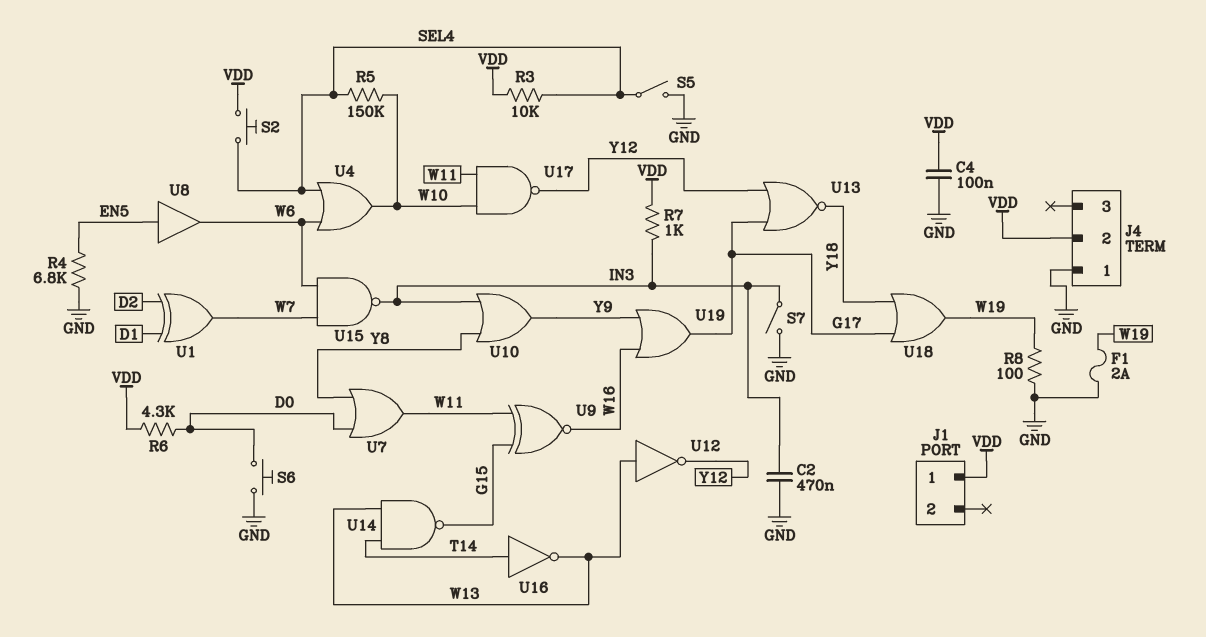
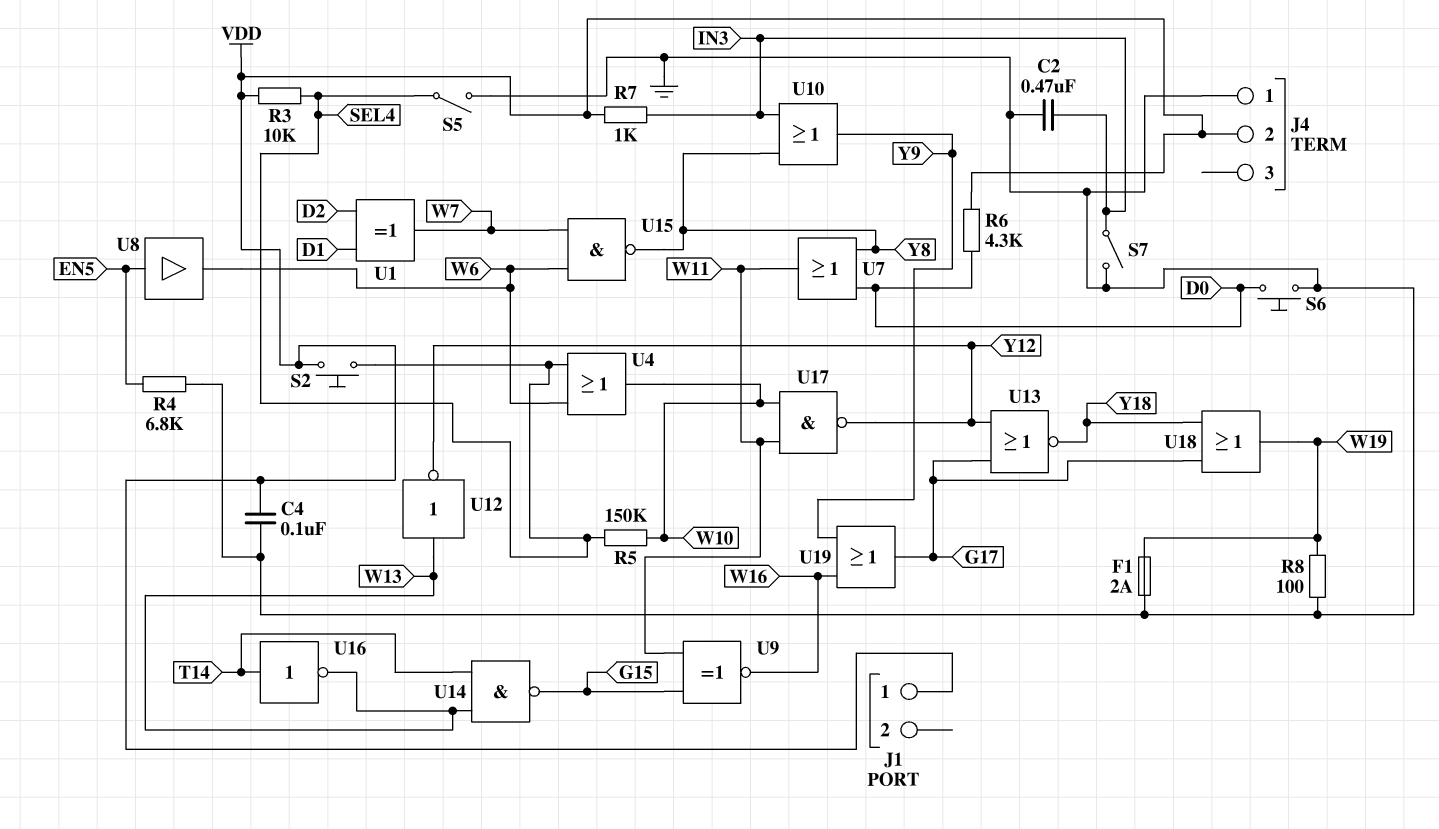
U15: NAND (in W6, in W7, out IN3) -> NAND (in W6, in W7, out Y8)

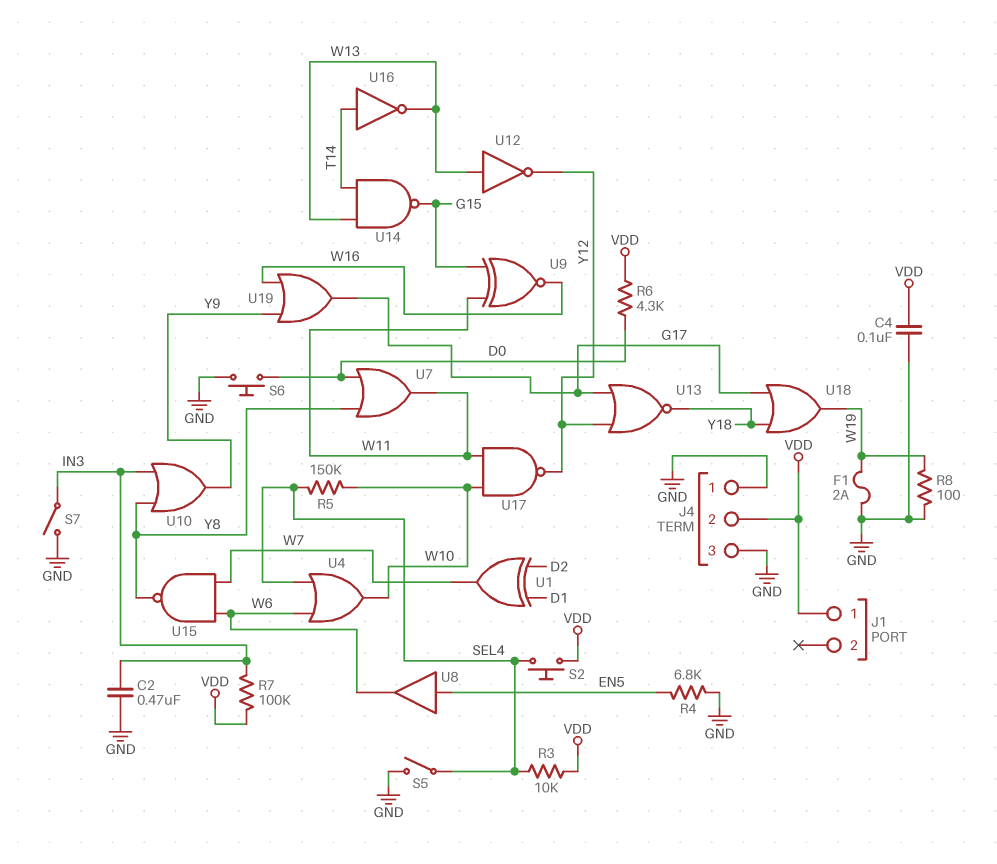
J4 pin 3: none -> GND
R7: 1k (IN3, VDD) -> 100k (IN3, VDD)

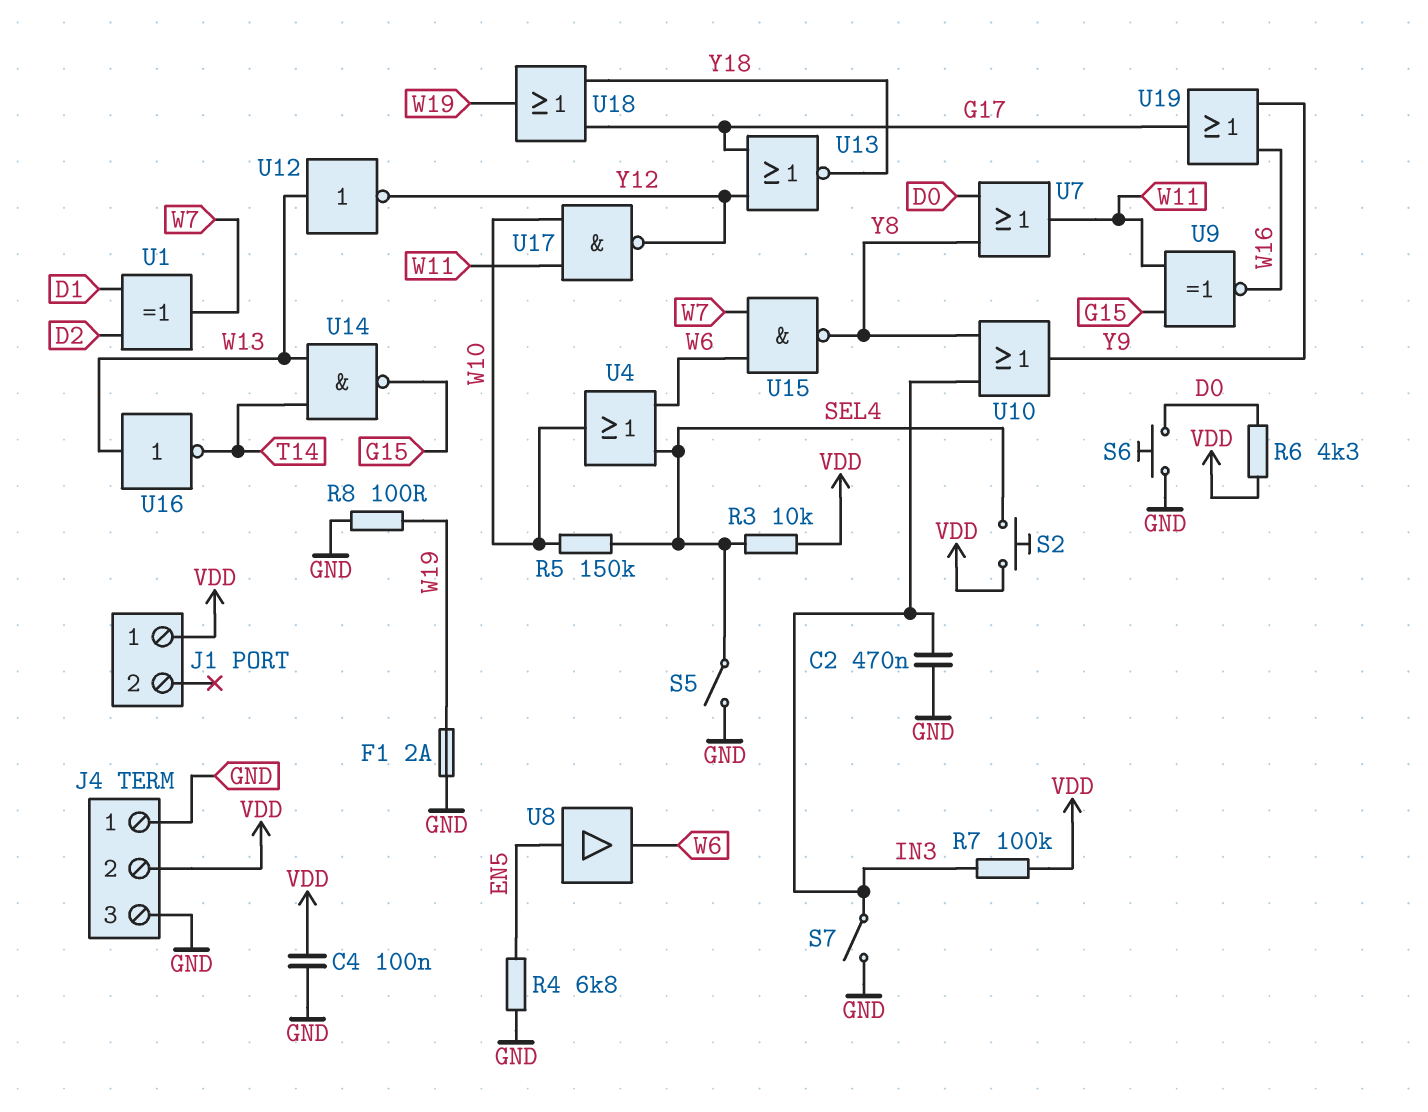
U16: NOT (in T14, out W13) -> NOT (in W13, out T14)

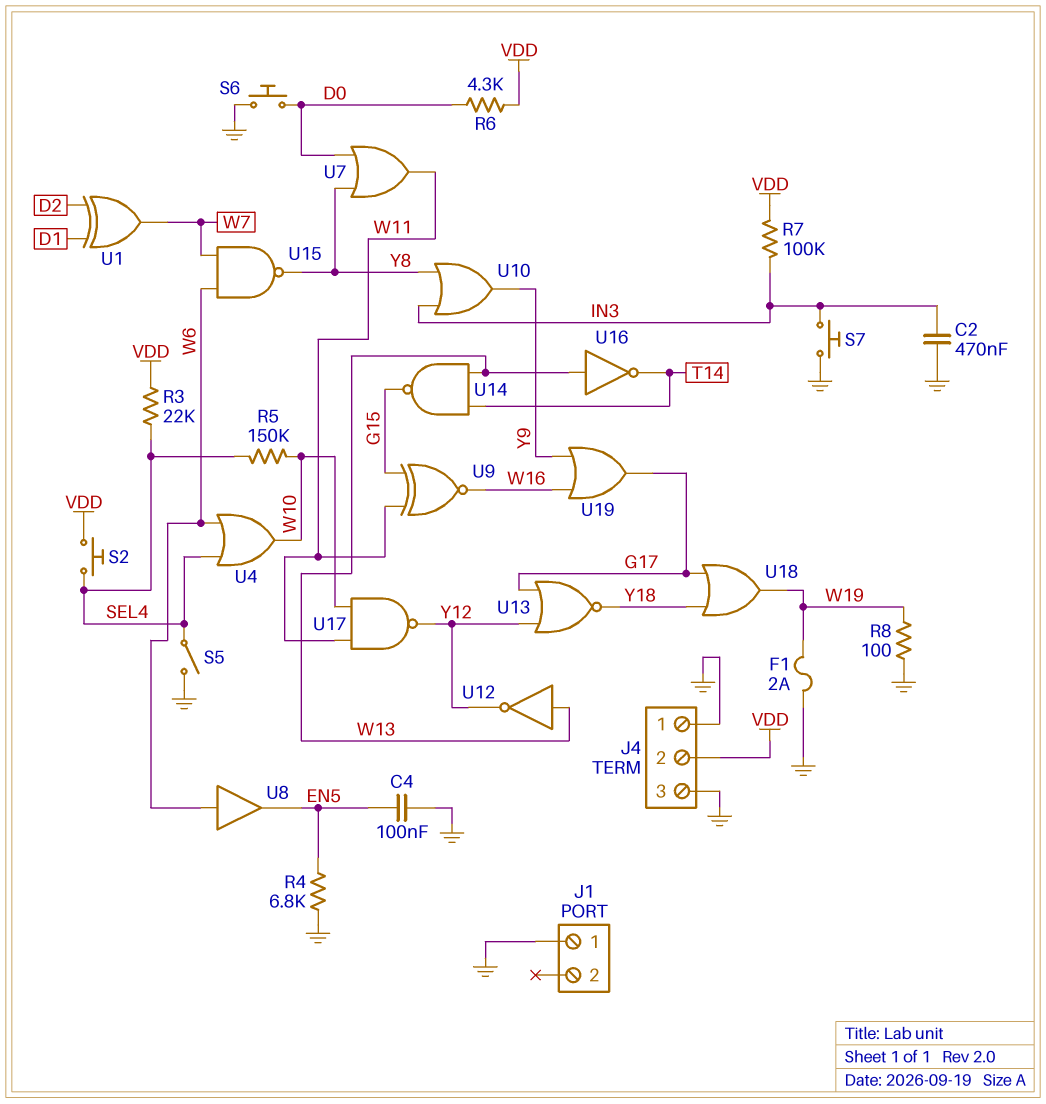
C4: 100nF (GND, VDD) -> 100nF (EN5, GND)
J1 pin 1: VDD -> GND
R3: 10k (SEL4, VDD) -> 22k (SEL4, VDD)
S7: switch (GND, IN3) -> button (GND, IN3)
U8: buffer (in EN5, out W6) -> buffer (in W6, out EN5)

